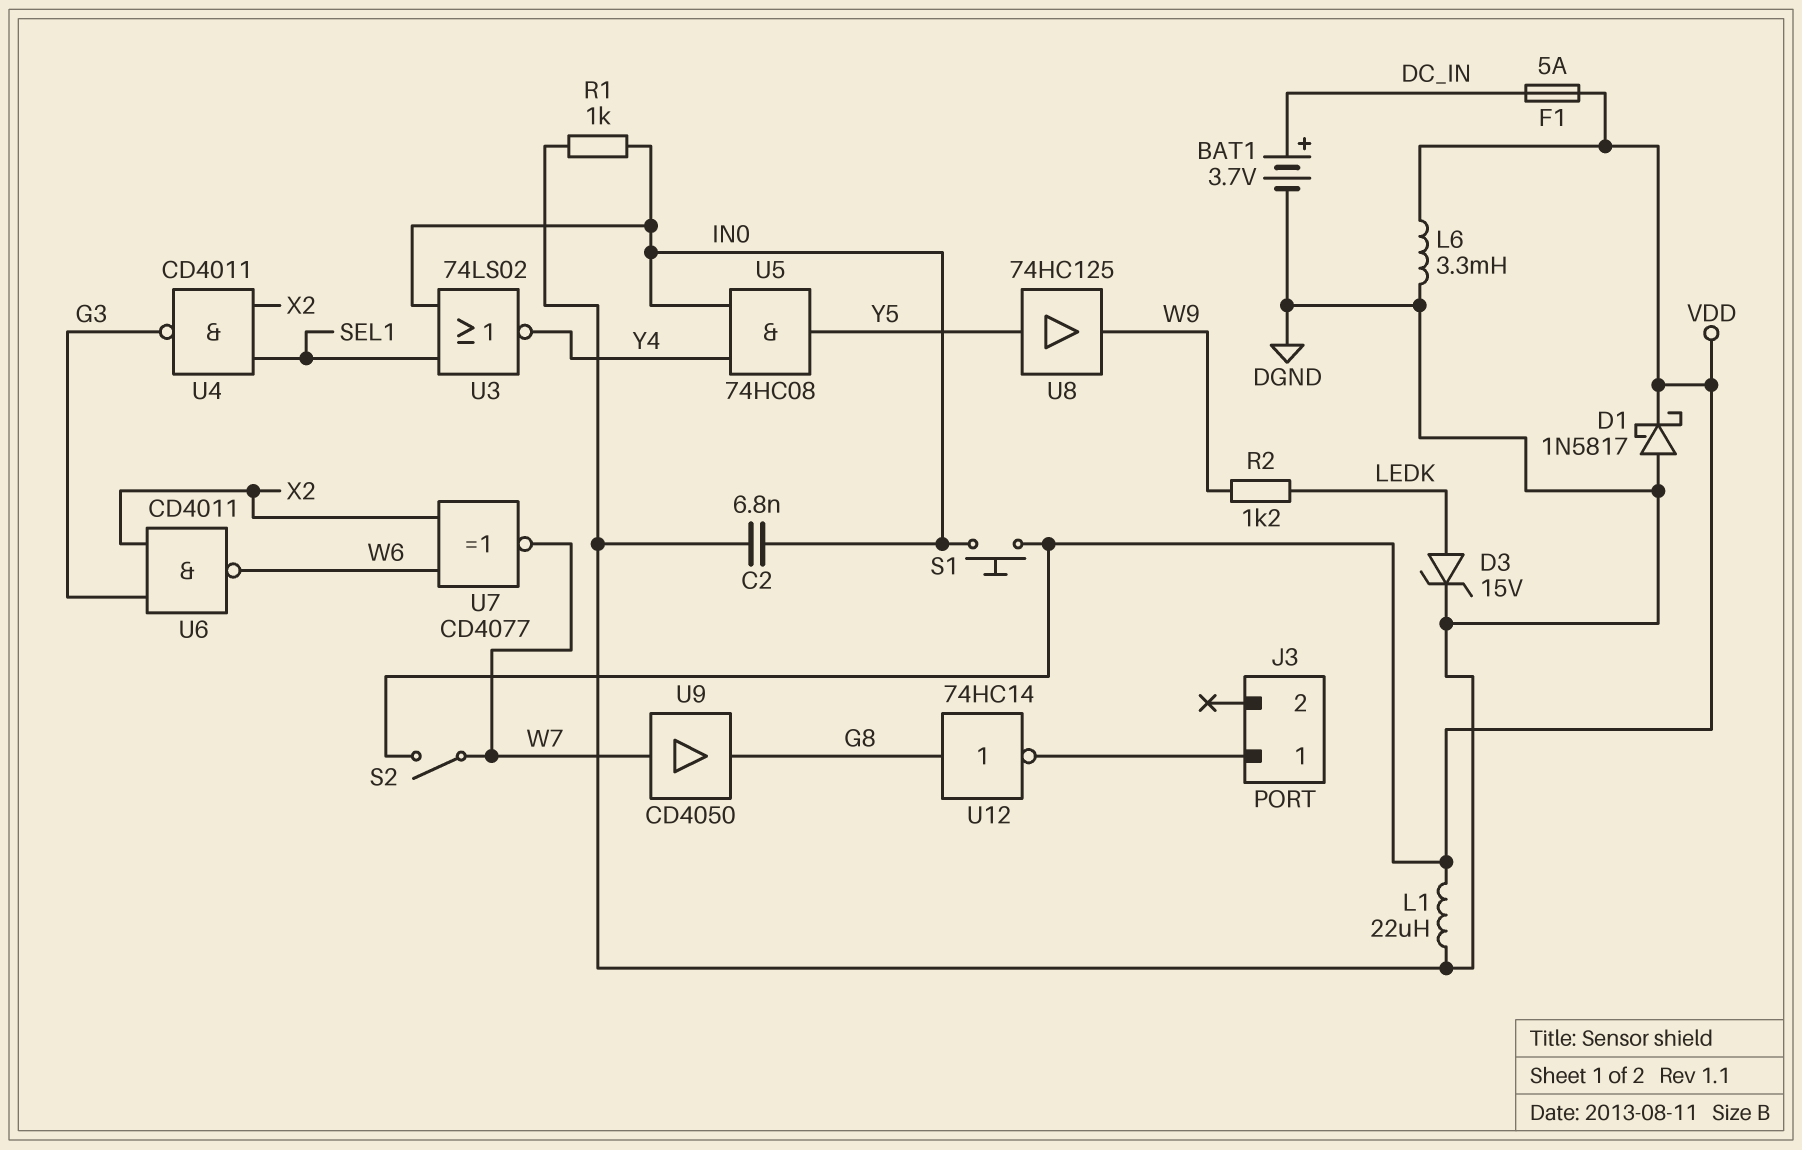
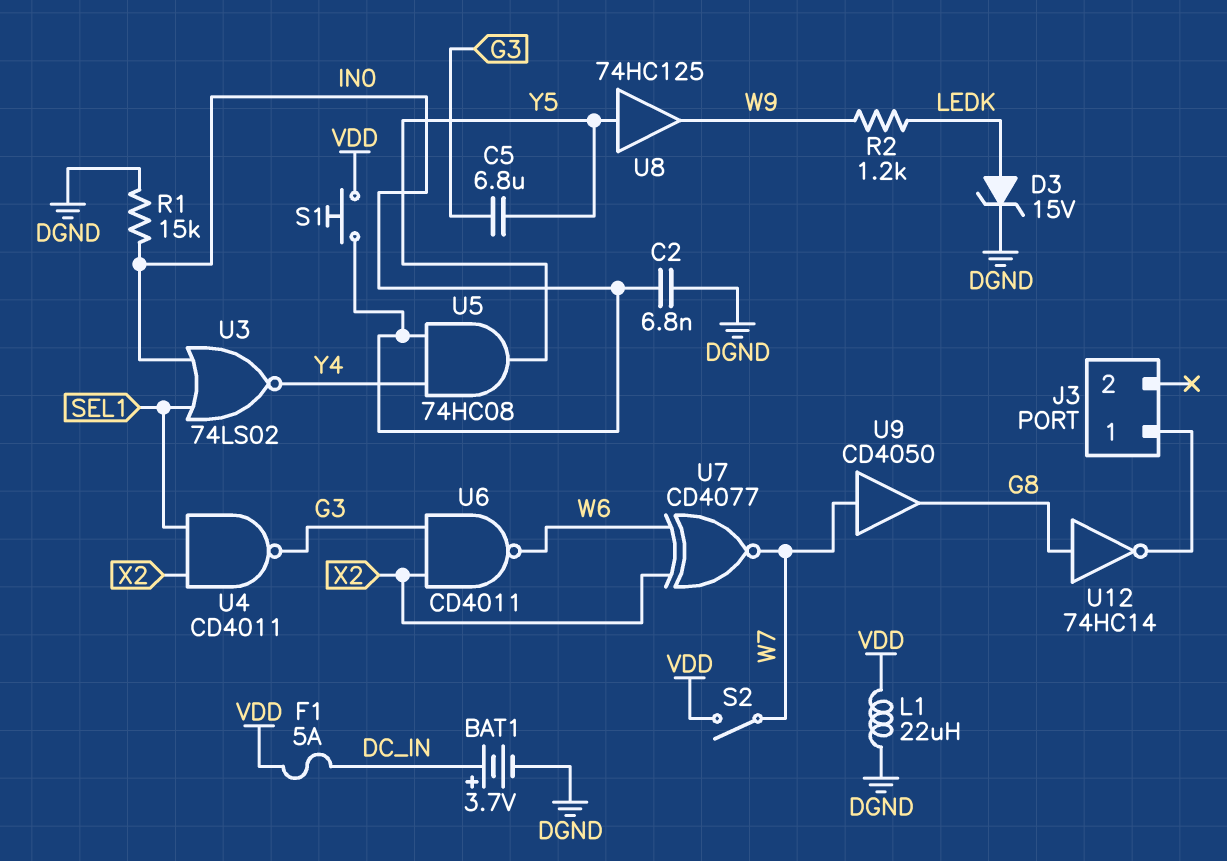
C5: none -> 6.8uF (G3, Y5)
D1: schottky 1N5817 (A DGND, K VDD) -> none
L6: 3.3mH (DGND, VDD) -> none
R1: 1k (DGND, IN0) -> 15k (DGND, IN0)

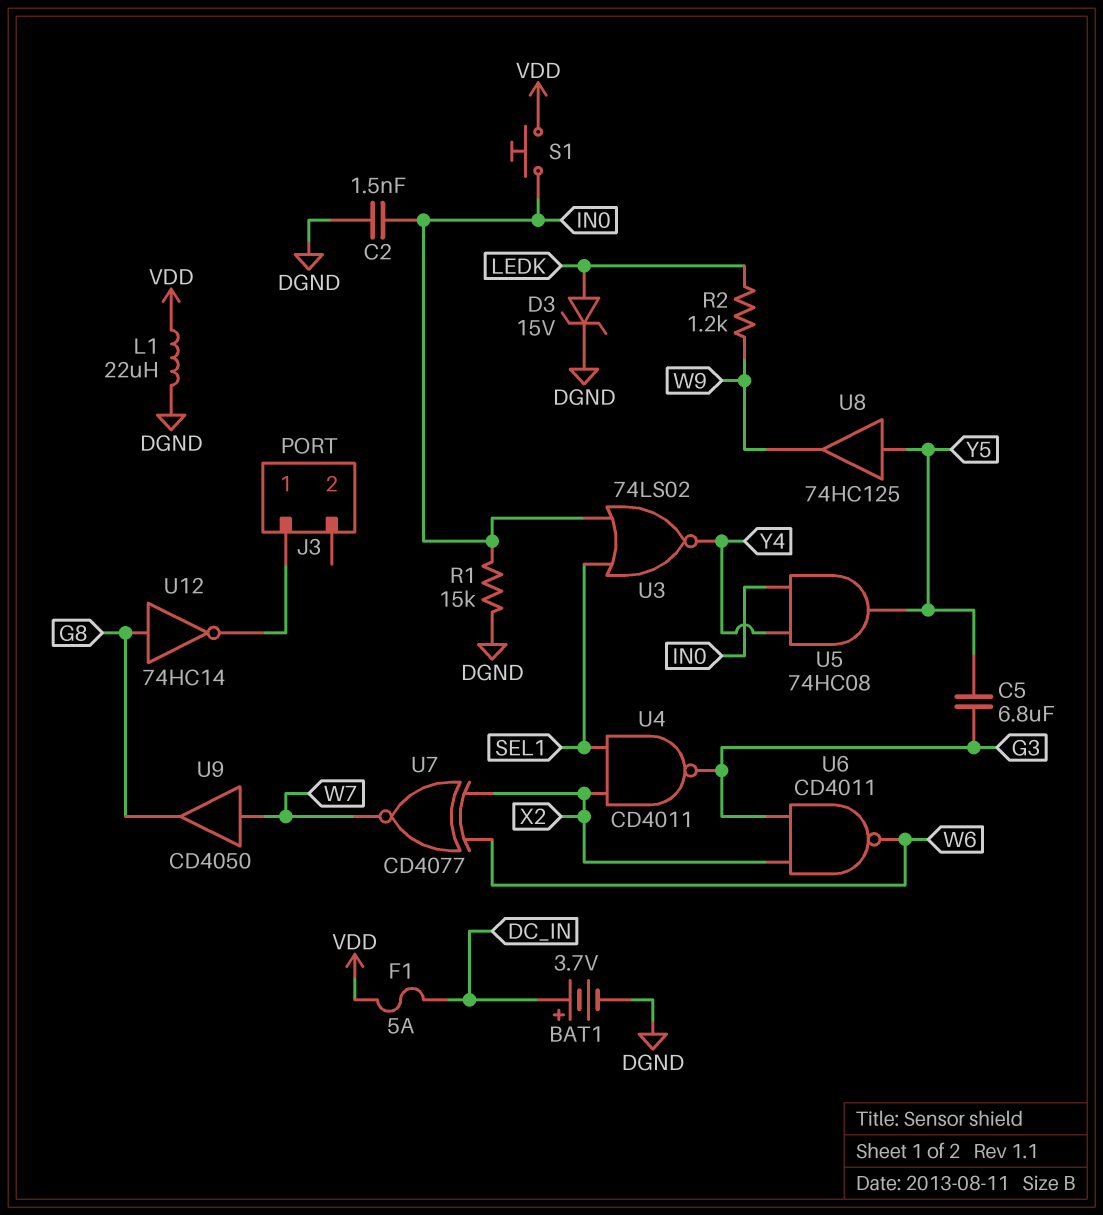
C2: 6.8nF (DGND, IN0) -> 1.5nF (DGND, IN0)
S2: switch (VDD, W7) -> none

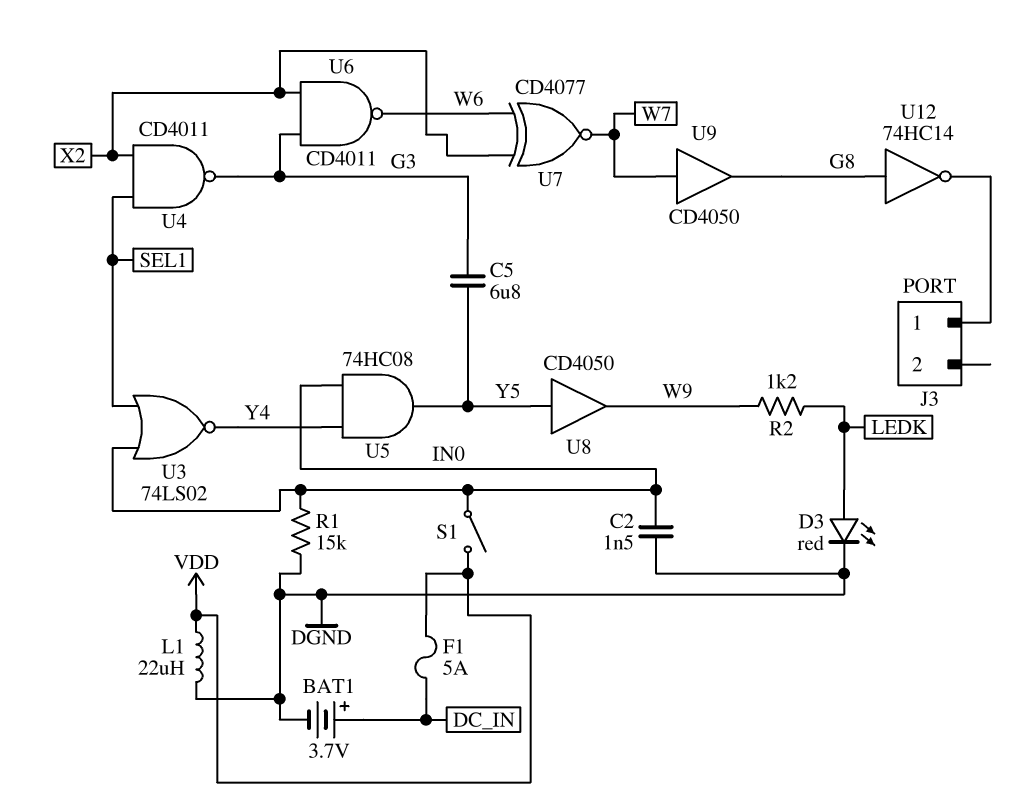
D3: zener 15V (A LEDK, K DGND) -> LED red (A LEDK, K DGND)
S1: button (IN0, VDD) -> switch (IN0, VDD)
U8: buffer 74HC125 (in Y5, out W9) -> buffer CD4050 (in Y5, out W9)

